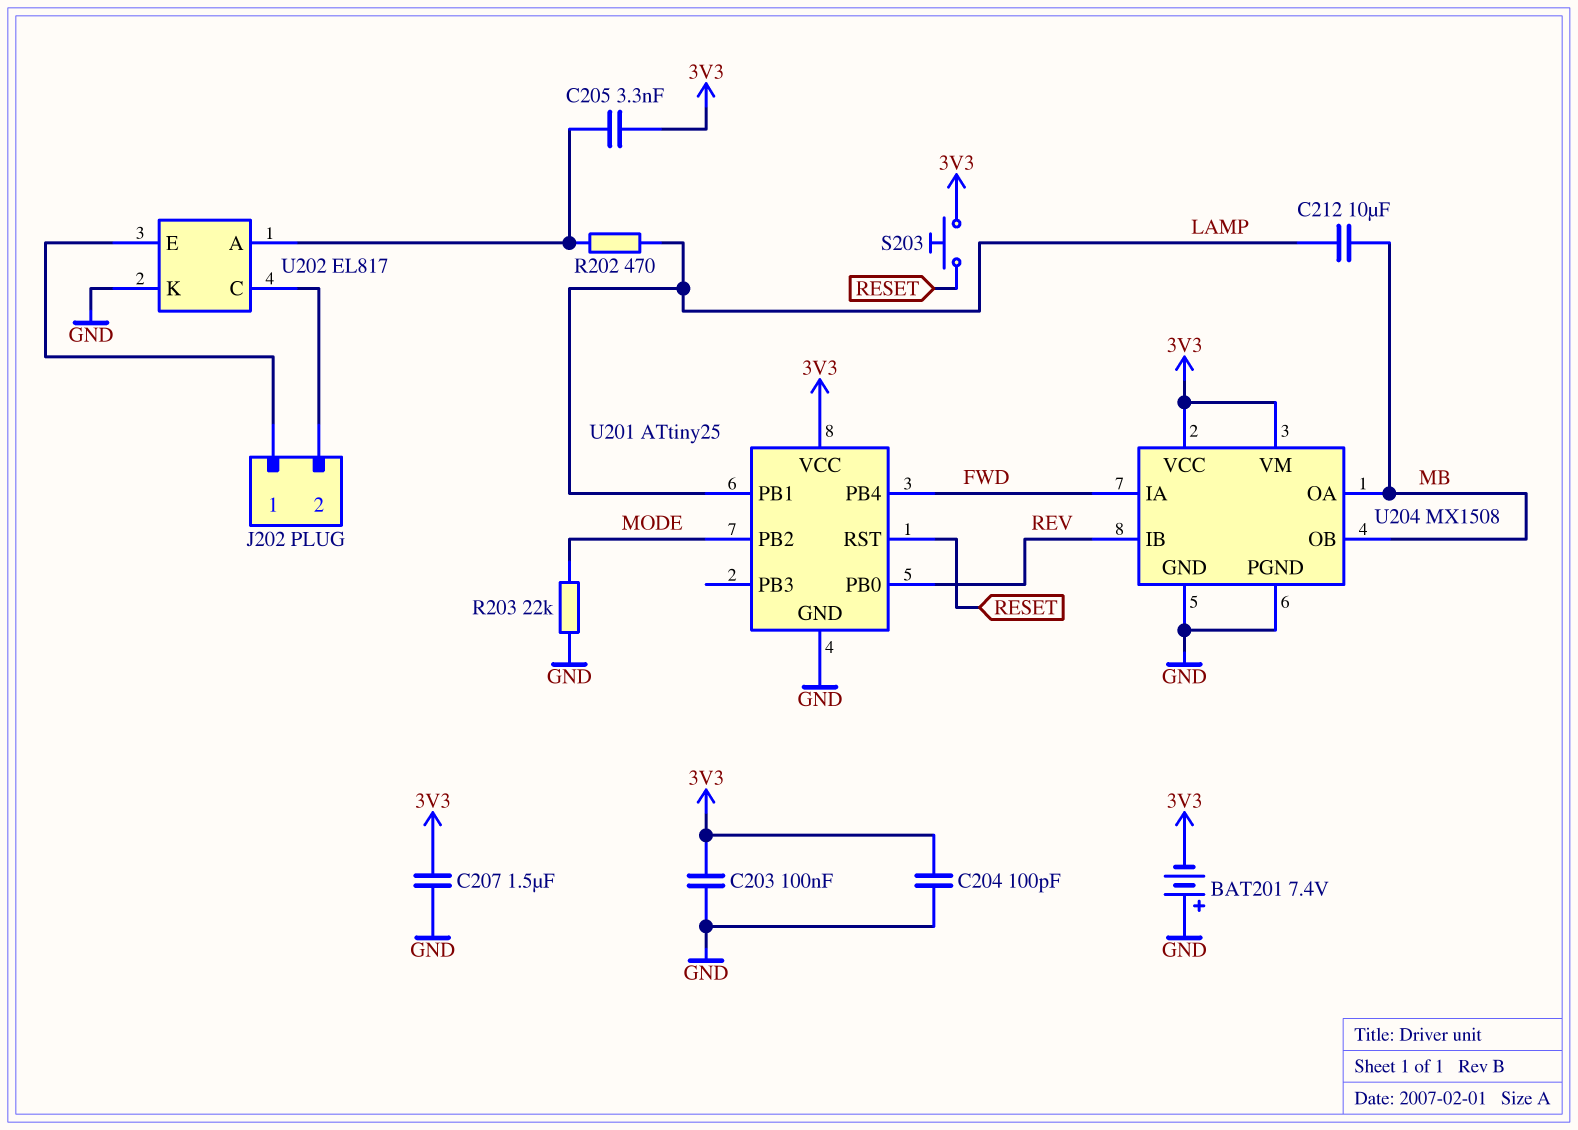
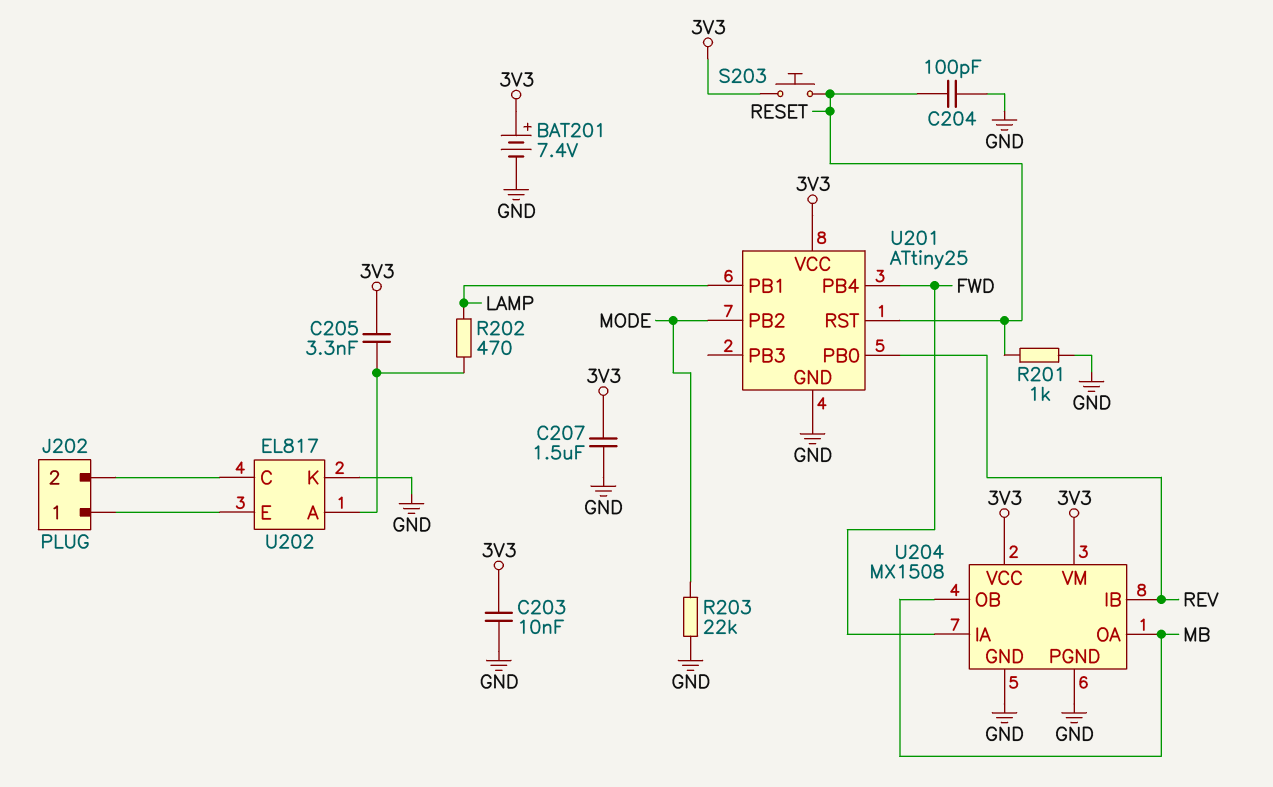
BAT201: 7.4V (plus GND, minus 3V3) -> 7.4V (plus 3V3, minus GND)
C203: 100nF (3V3, GND) -> 10nF (3V3, GND)
C204: 100pF (3V3, GND) -> 100pF (GND, RESET)
C212: 10uF (LAMP, MB) -> none
R201: none -> 1k (GND, RESET)

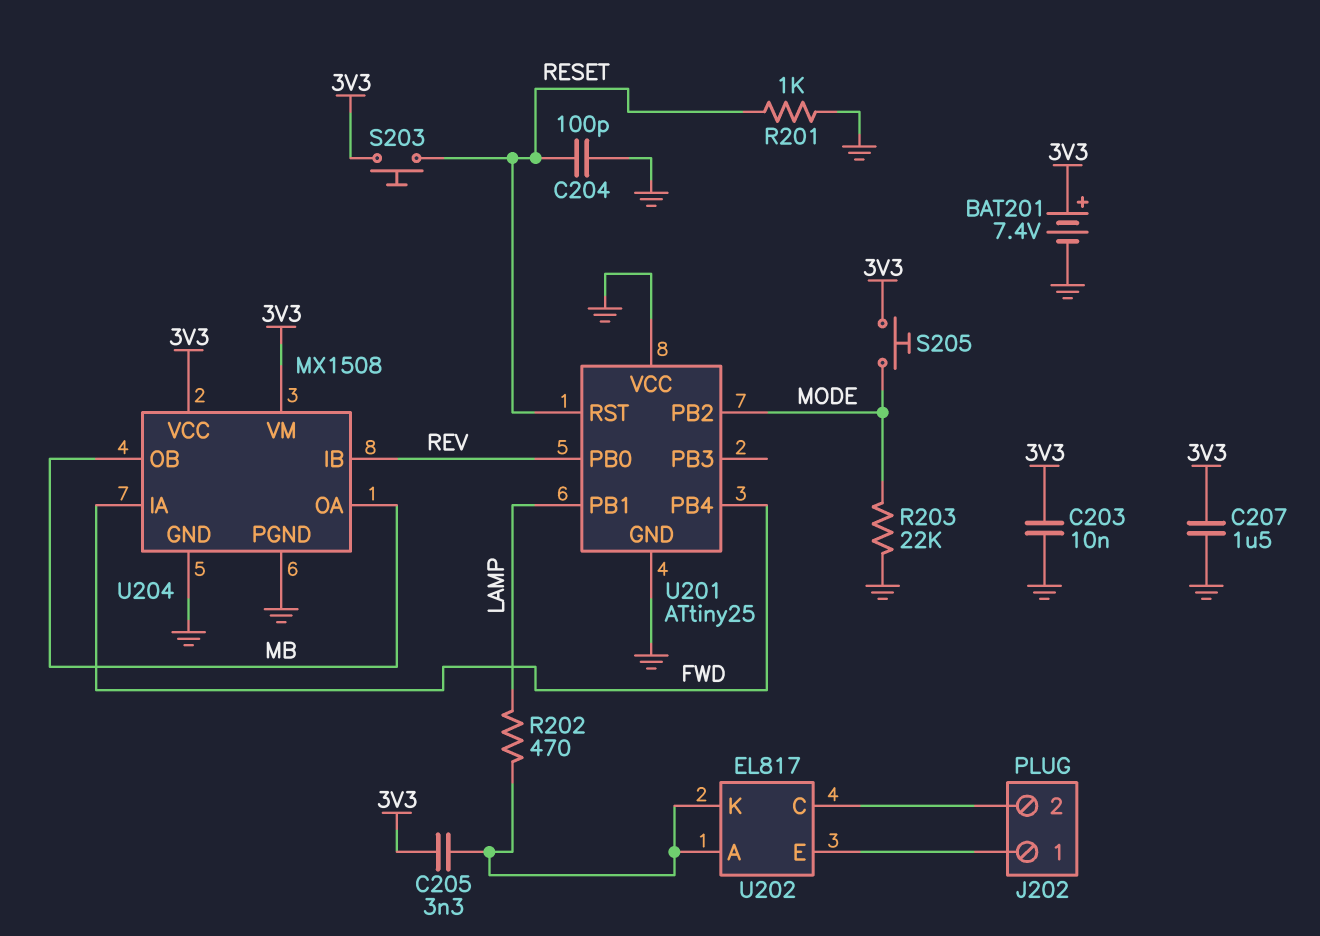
S205: none -> button (3V3, MODE)
U201 pin VCC: 3V3 -> GND
U202 pin K: GND -> U202/A

